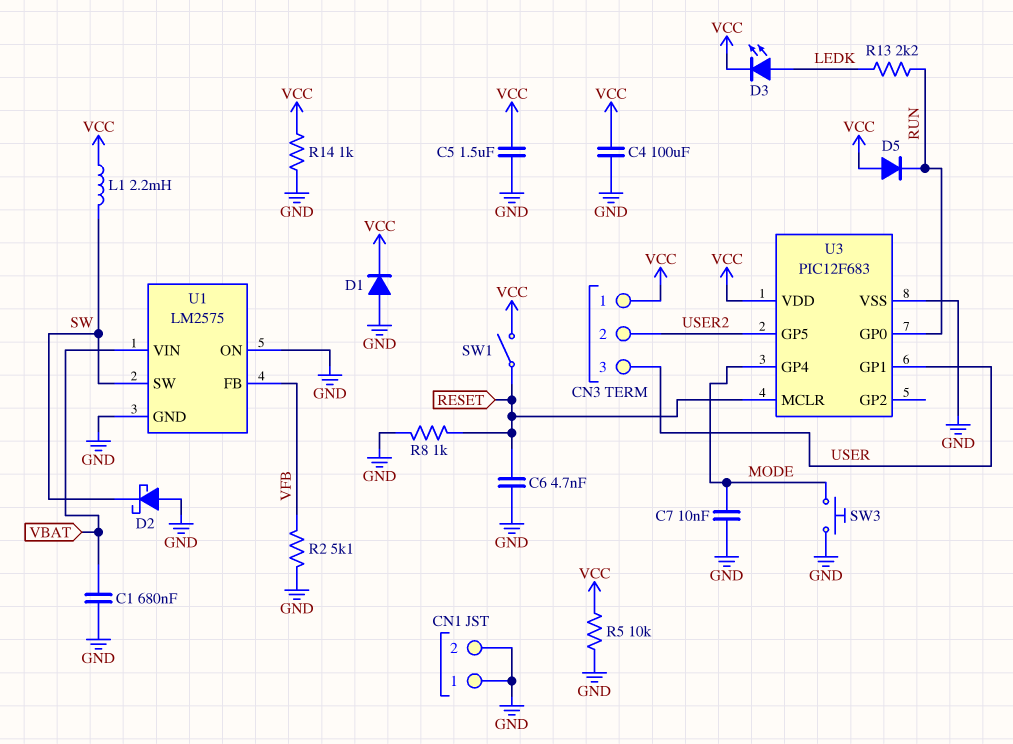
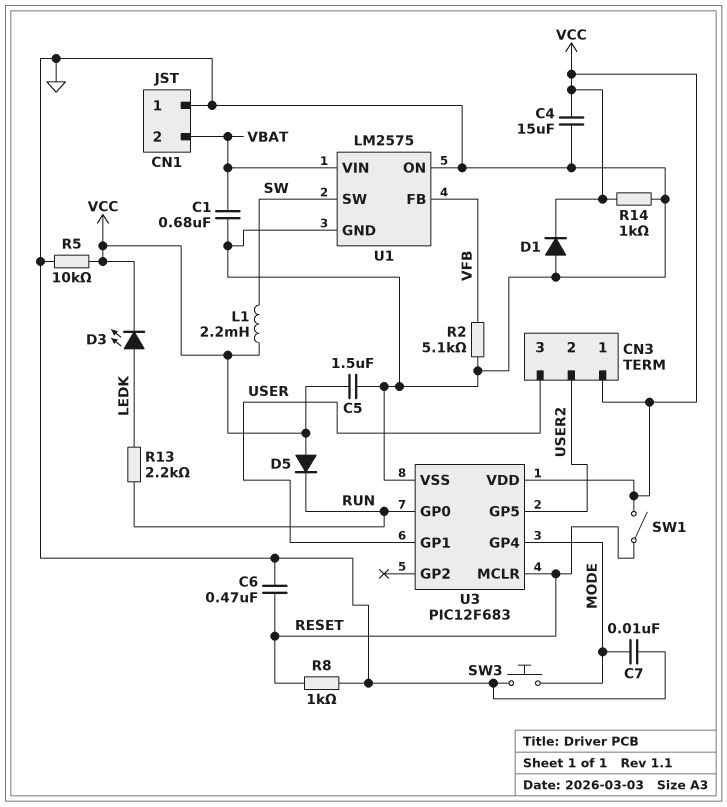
C4: 100uF (GND, VCC) -> 15uF (GND, VCC)
C6: 4.7nF (GND, RESET) -> 470nF (GND, RESET)
CN1 pin 2: GND -> VBAT
D2: schottky (A GND, K SW) -> none

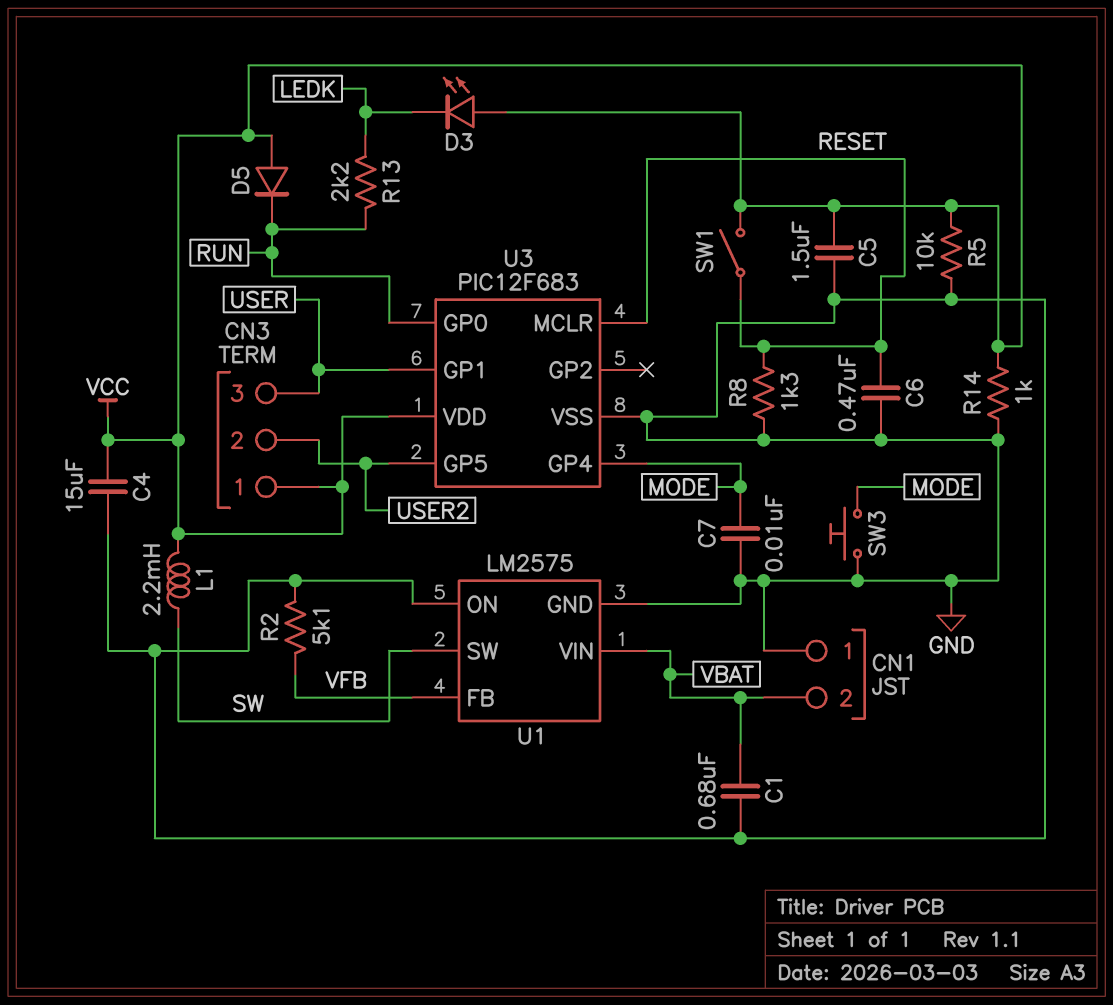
D1: diode (A GND, K VCC) -> none
D3: LED (A LEDK, K VCC) -> LED (A VCC, K LEDK)
R8: 1k (GND, RESET) -> 1.3k (GND, RESET)

